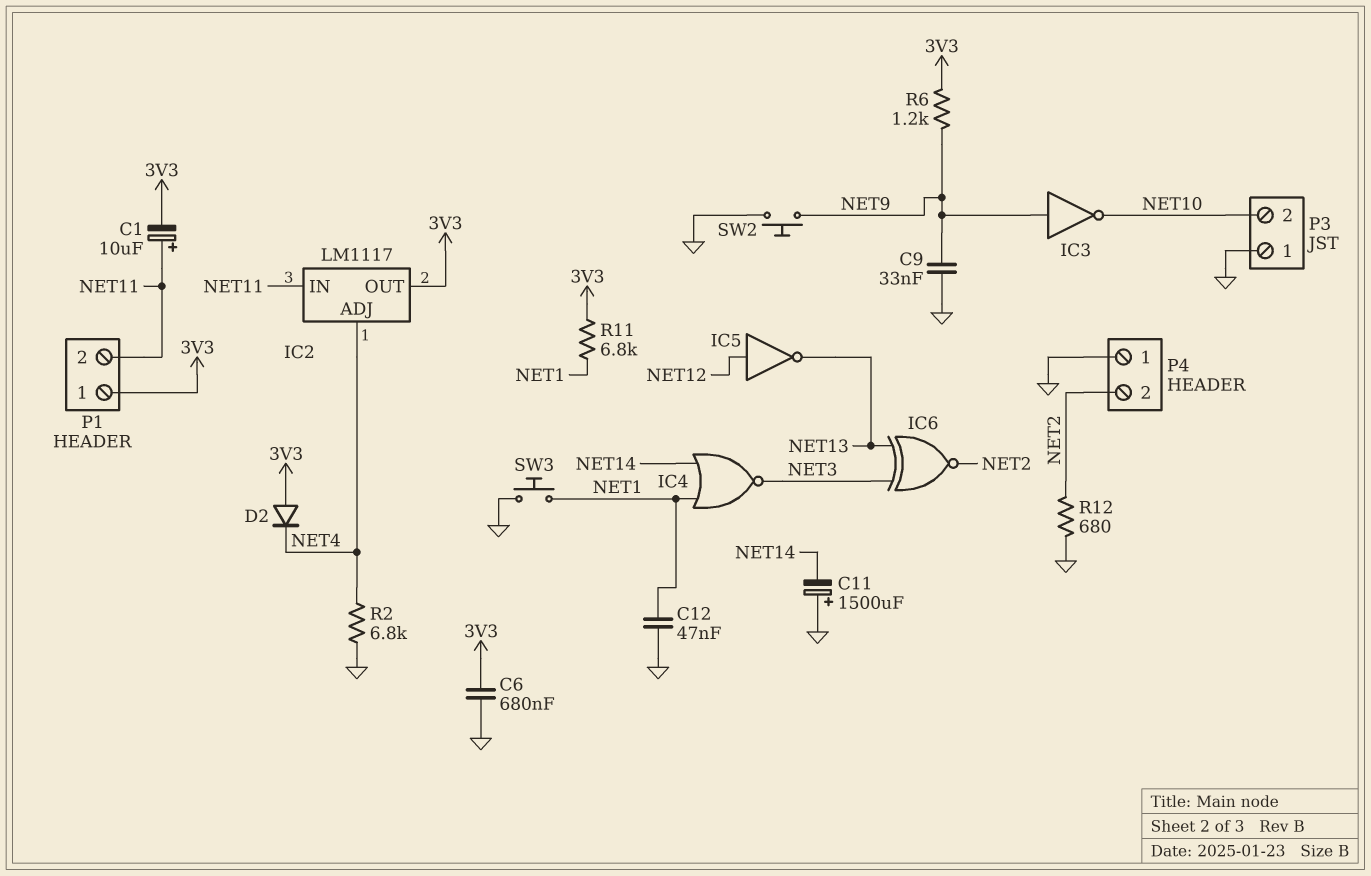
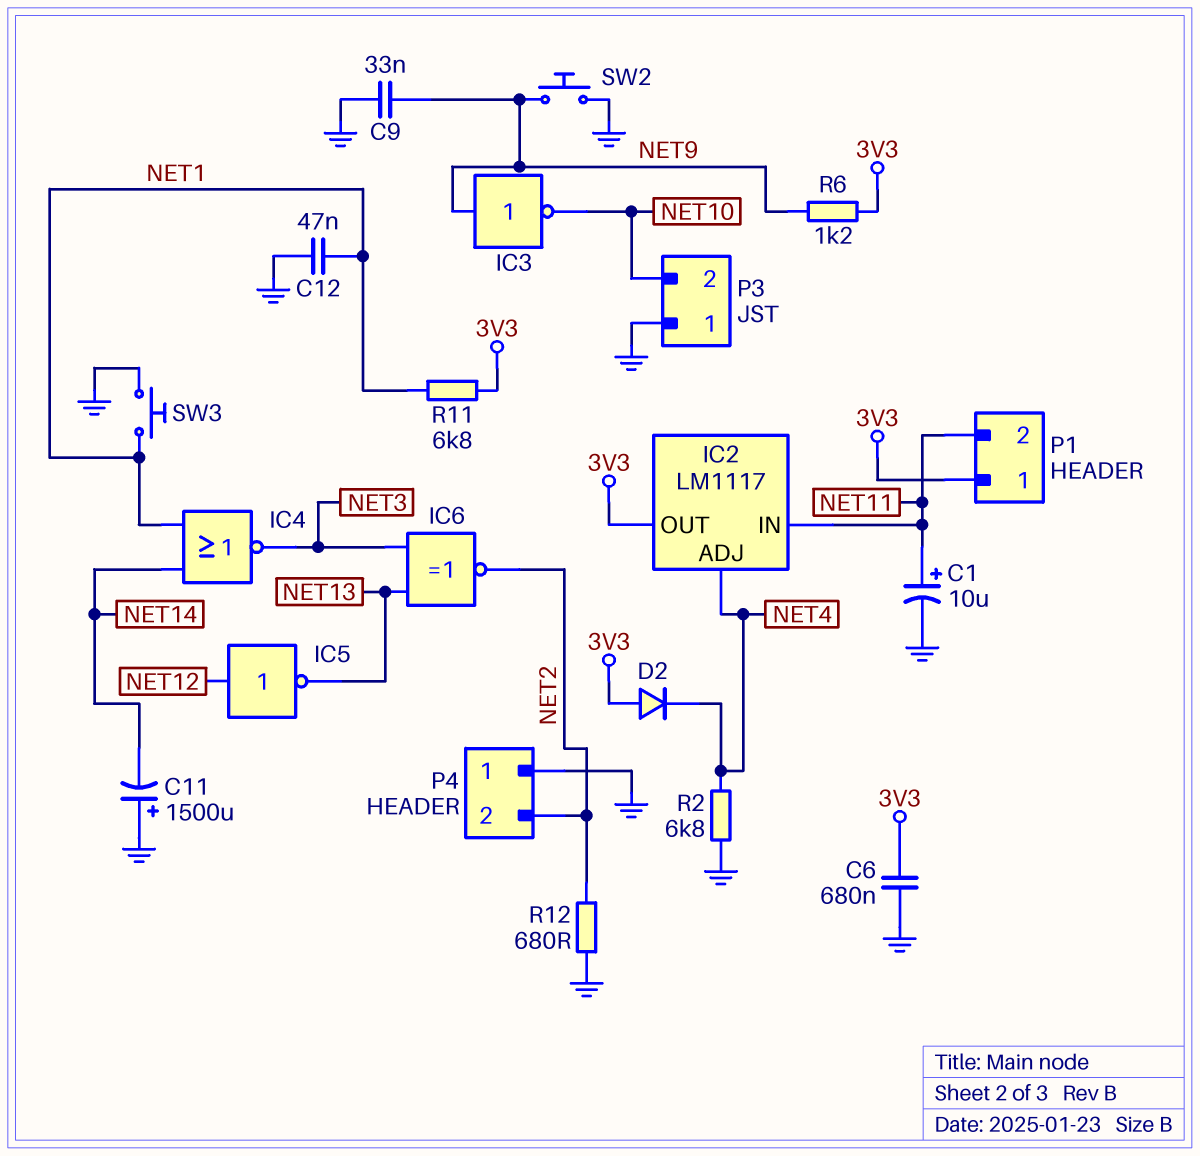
C1: 10uF (plus NET11, minus 3V3) -> 10uF (plus NET11, minus GND)

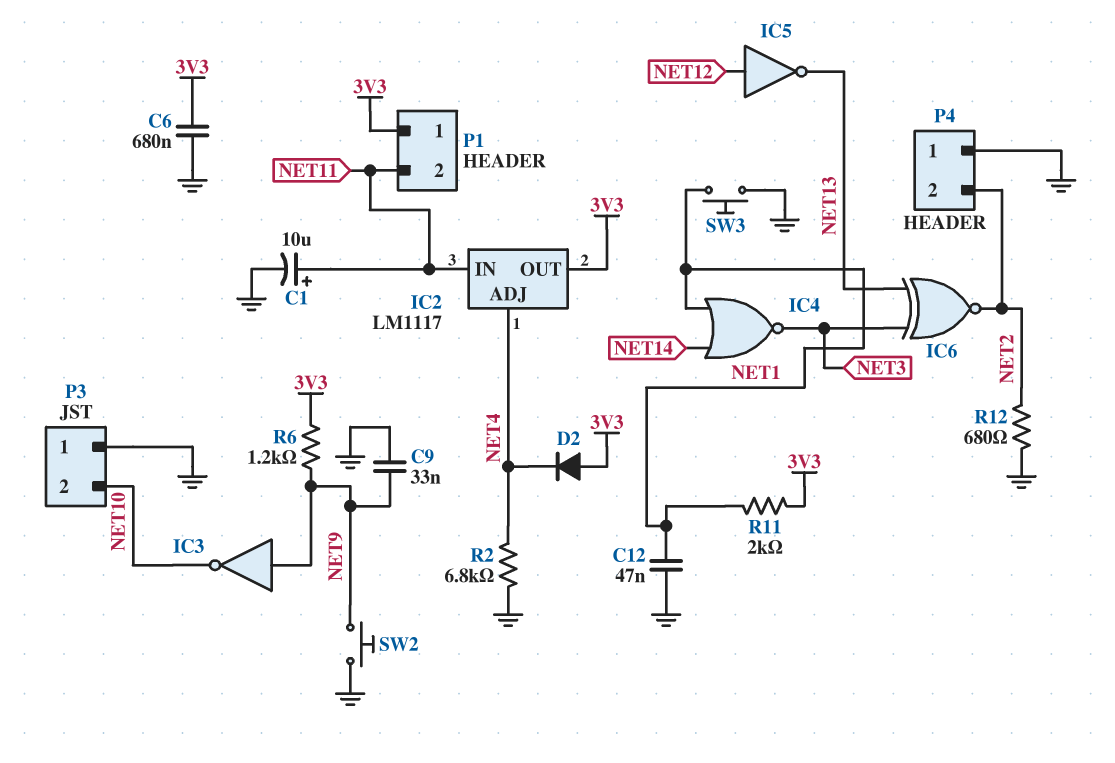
C11: 1500uF (plus GND, minus NET14) -> none
R11: 6.8k (3V3, NET1) -> 2k (3V3, NET1)

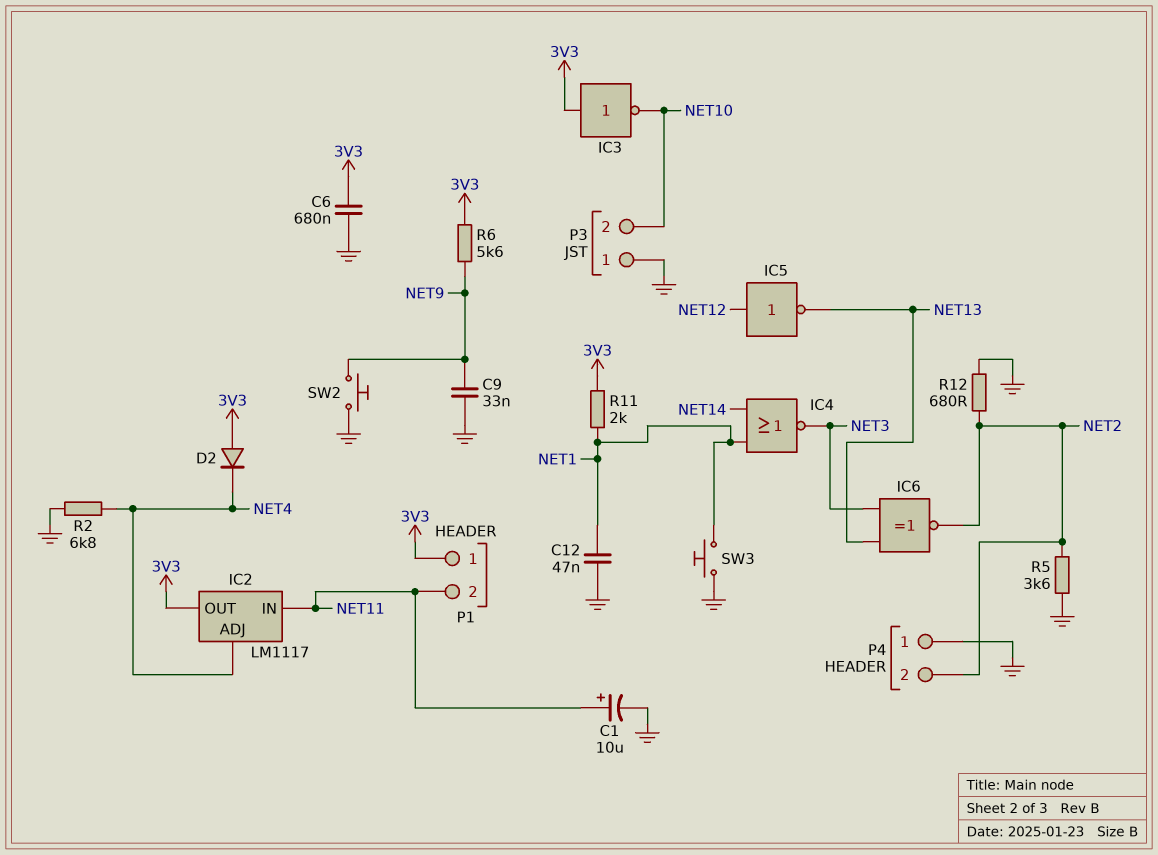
IC3: NOT (in NET9, out NET10) -> NOT (in 3V3, out NET10)
R5: none -> 3.6k (GND, NET2)
R6: 1.2k (3V3, NET9) -> 5.6k (3V3, NET9)

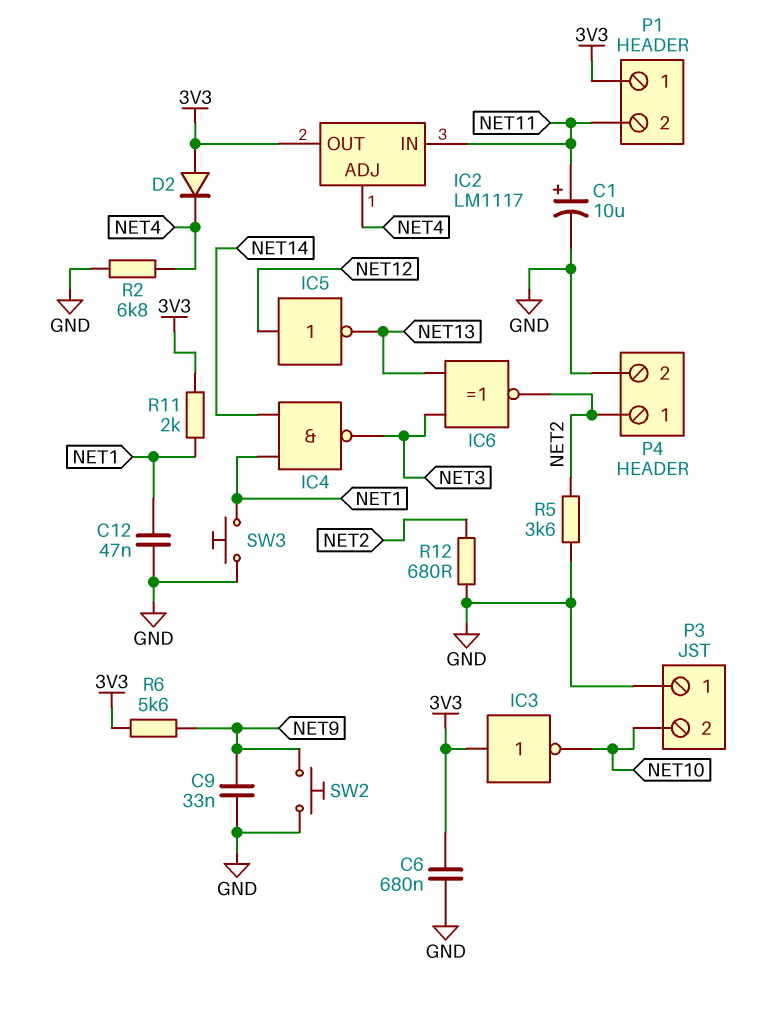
IC4: NOR (in NET1, in NET14, out NET3) -> NAND (in NET1, in NET14, out NET3)
P4 pin 1: GND -> NET2
P4 pin 2: NET2 -> GND

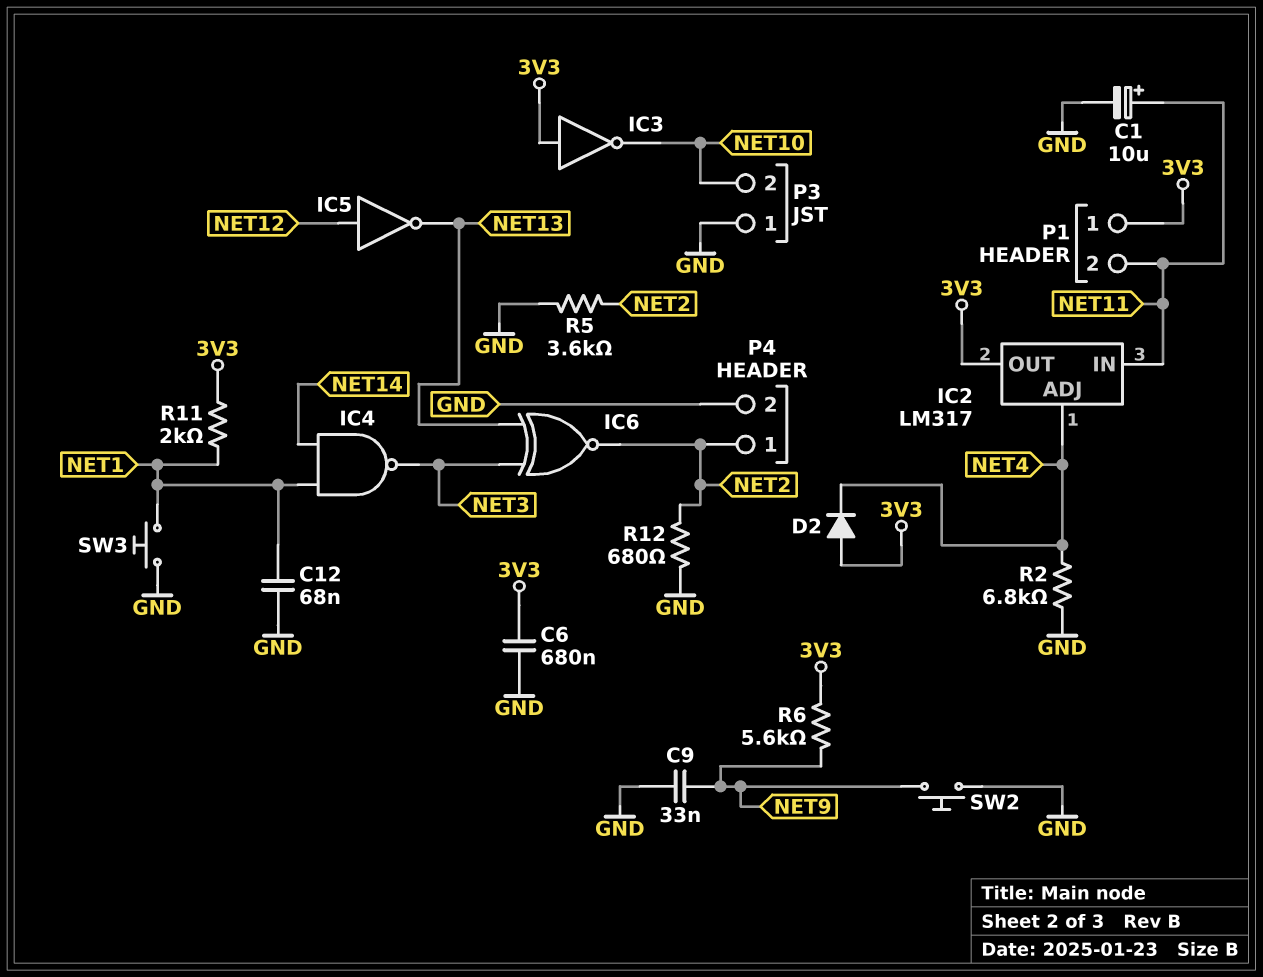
C12: 47nF (GND, NET1) -> 68nF (GND, NET1)
IC2: LM1117 -> LM317

